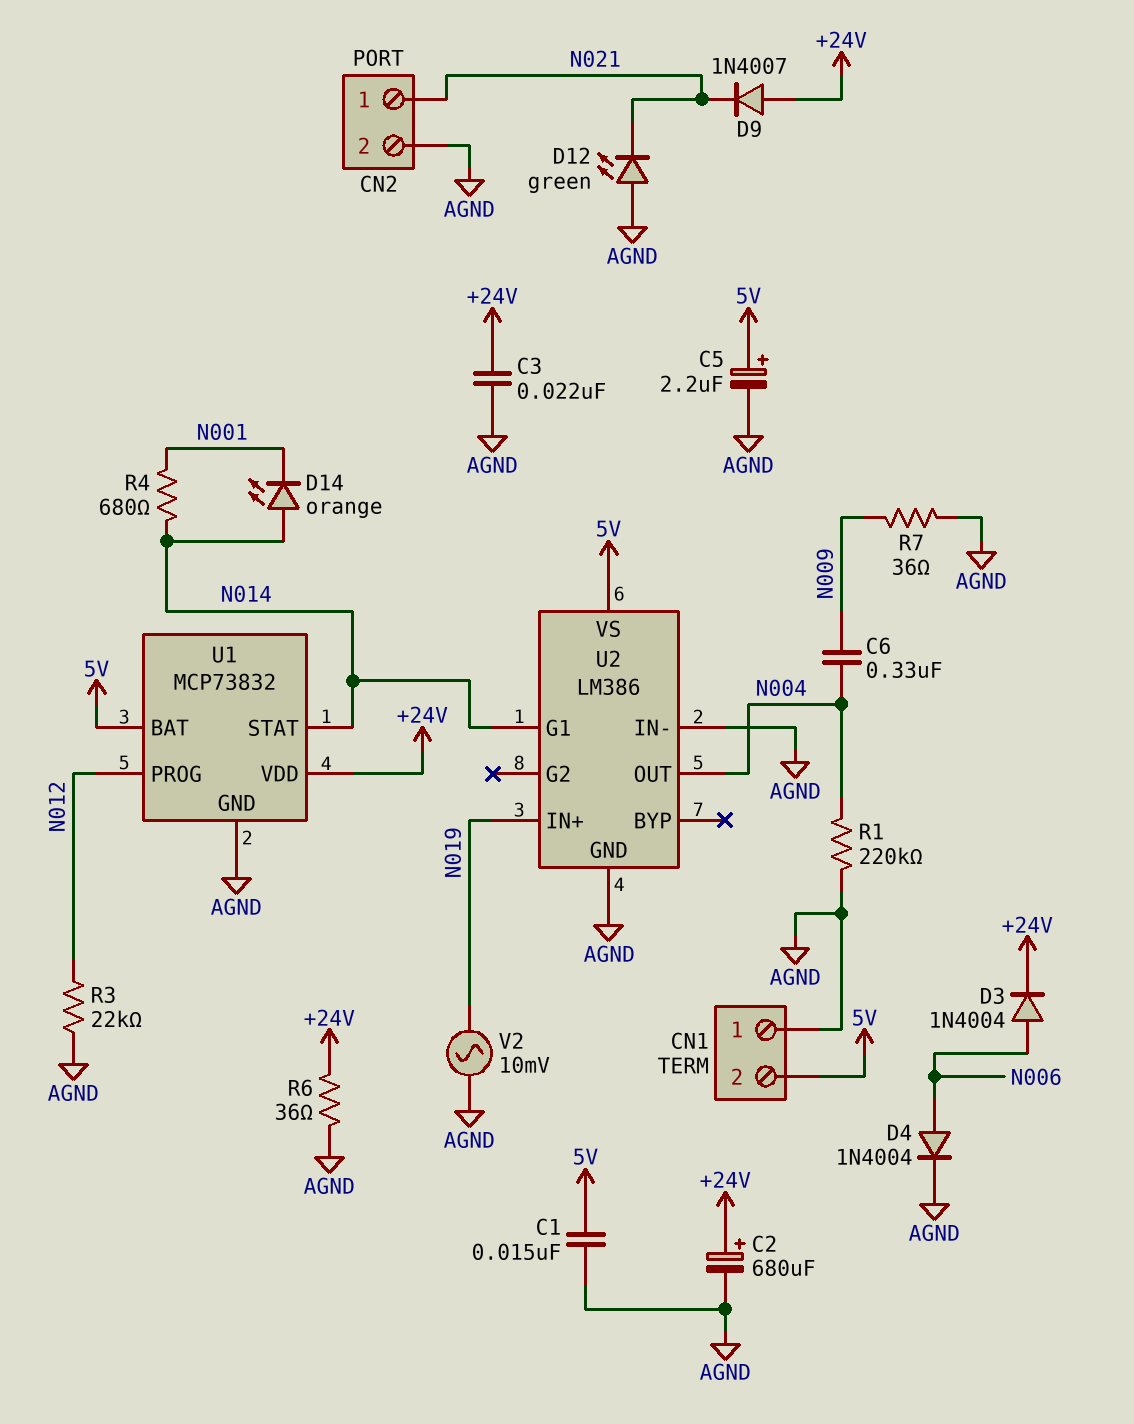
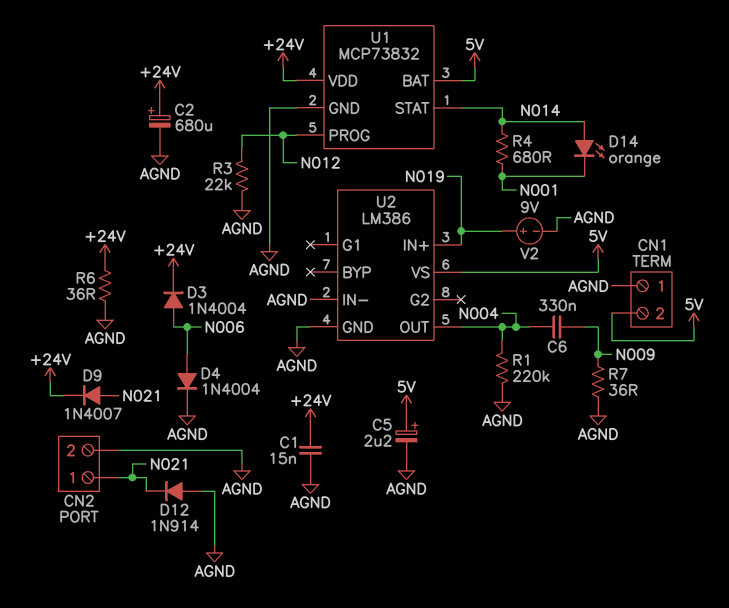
C1: 15nF (5V, AGND) -> 15nF (+24V, AGND)
C3: 22nF (+24V, AGND) -> none
D9: diode 1N4007 (A +24V, K N021) -> diode 1N4007 (A N021, K +24V)
D12: LED green (A AGND, K N021) -> diode 1N914 (A AGND, K N021)
U2 pin G1: N014 -> none
V2: AC 10mV (AGND, N019) -> 9V (plus N019, minus AGND)

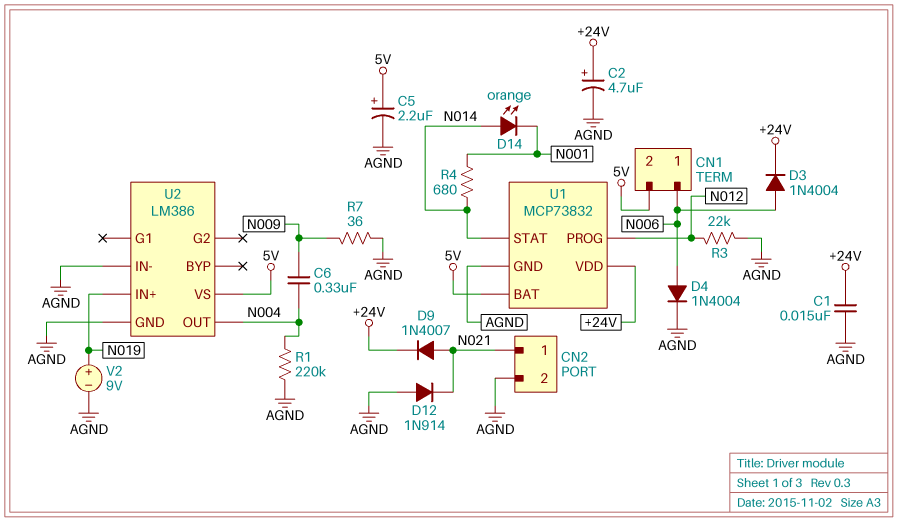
C2: 680uF (plus +24V, minus AGND) -> 4.7uF (plus +24V, minus AGND)
CN1 pin 1: AGND -> N006
R6: 36 (+24V, AGND) -> none

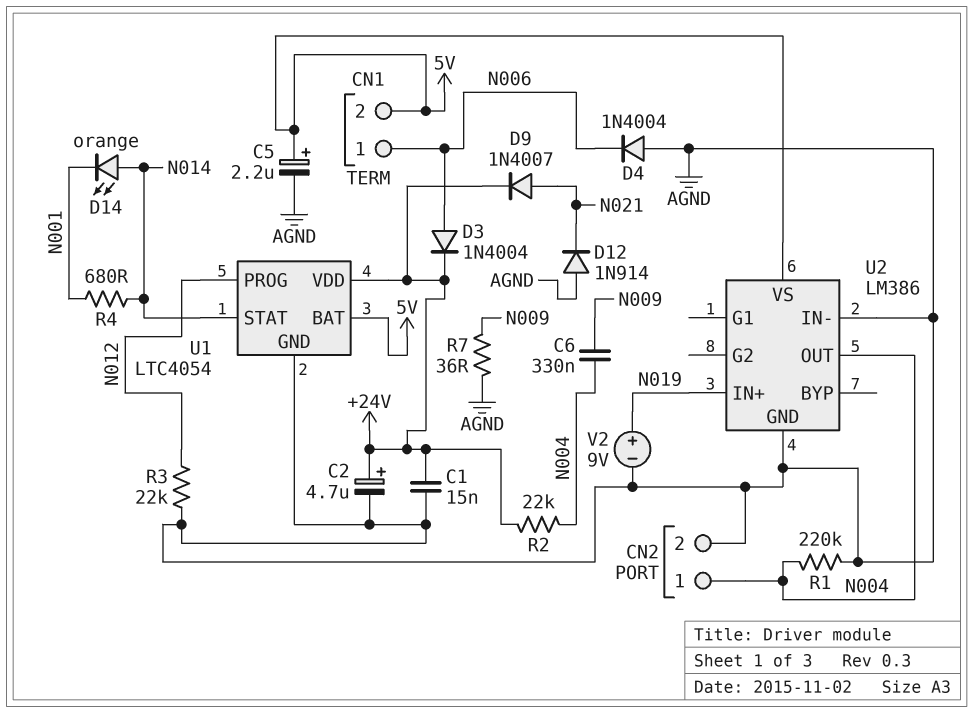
CN2 pin 1: N021 -> N004
D4: diode 1N4004 (A N006, K AGND) -> diode 1N4004 (A AGND, K N006)
R2: none -> 22k (+24V, N004)
U1: MCP73832 -> LTC4054

